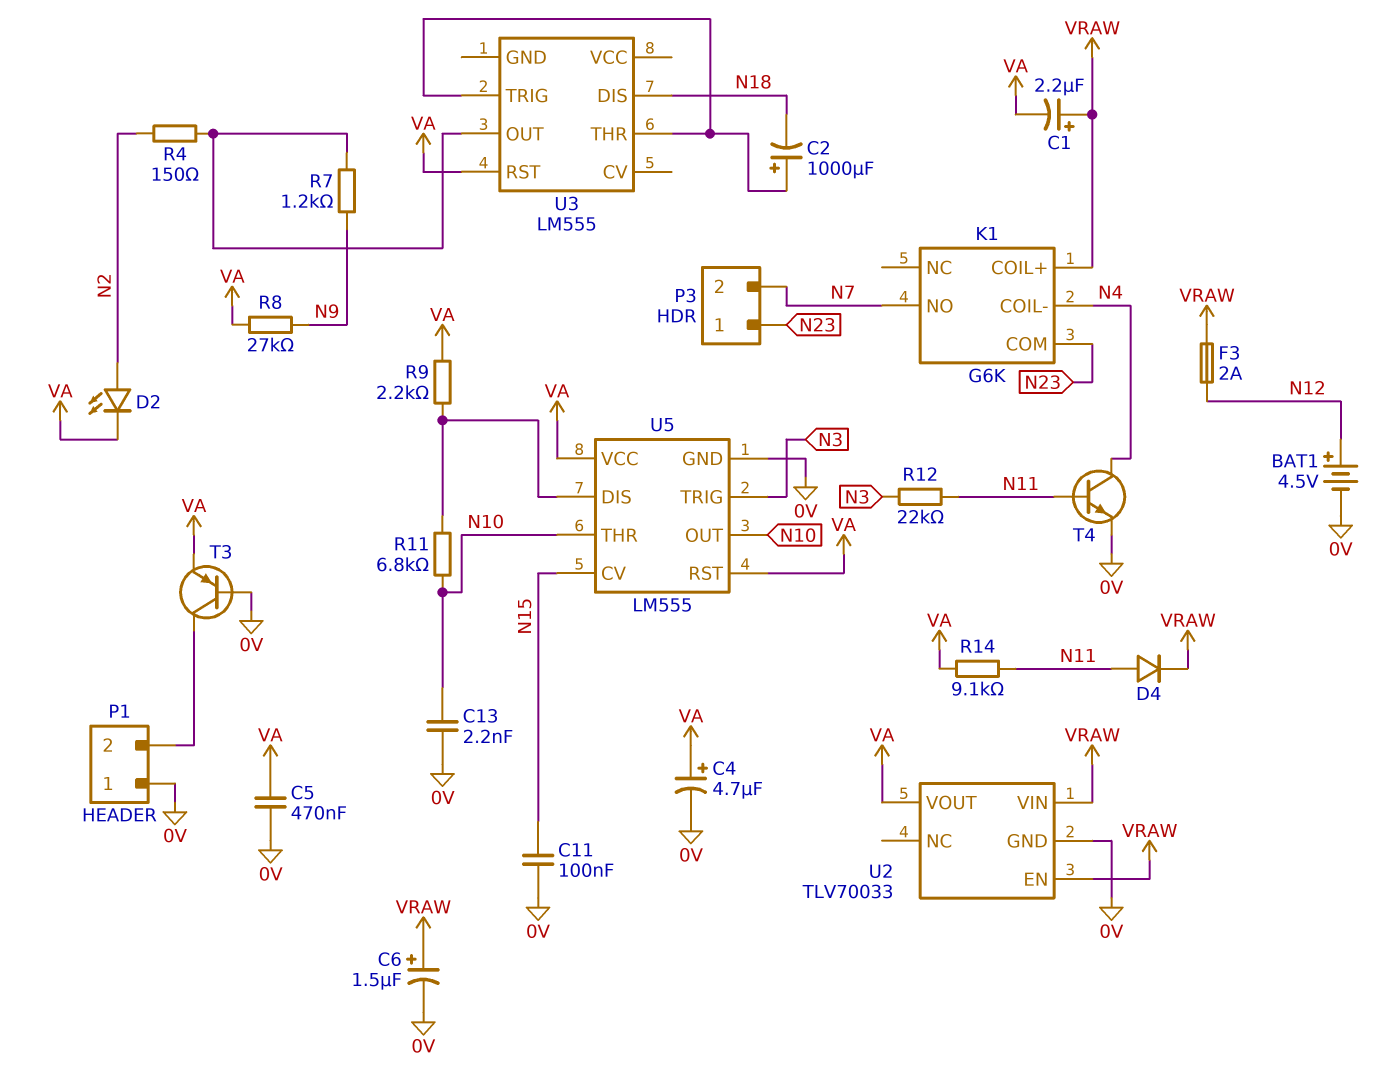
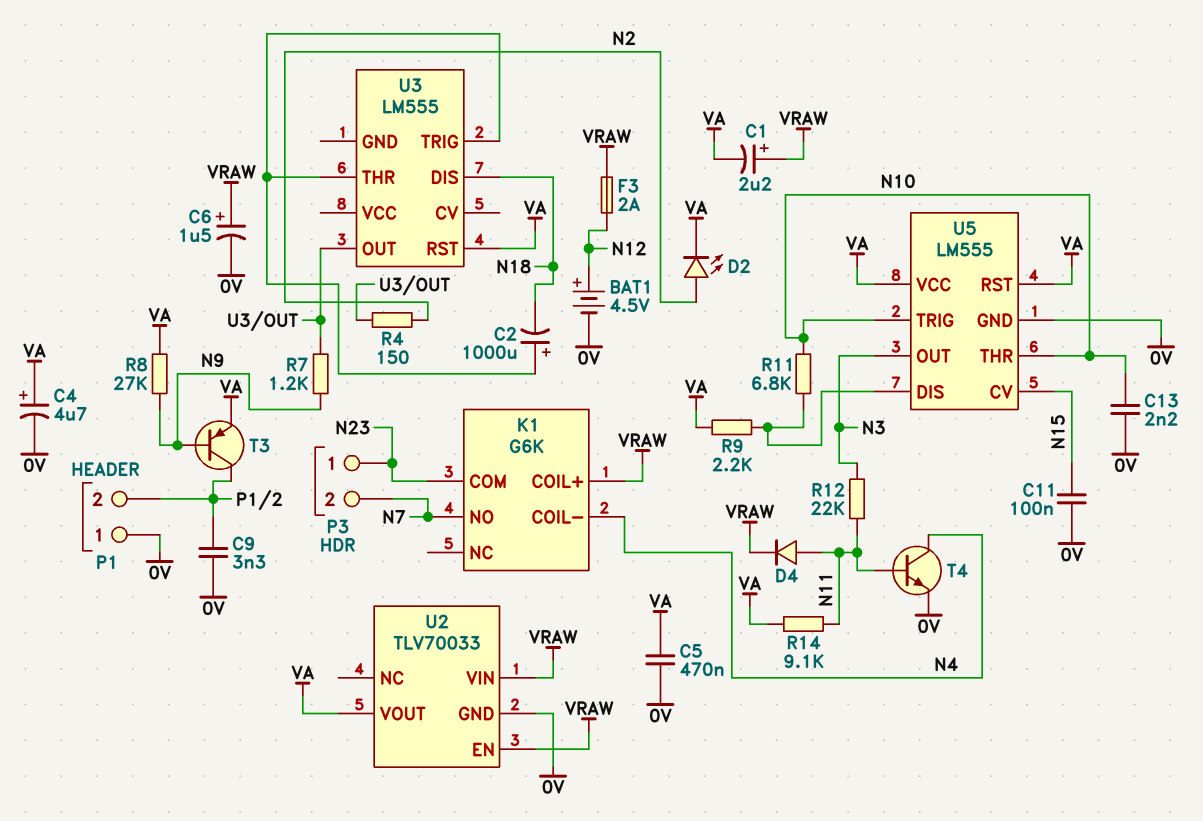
C9: none -> 3.3nF (0V, P1/2)
T3: PNP (B 0V, C P1/2, E VA) -> PNP (B N9, C P1/2, E VA)
U5 pin OUT: N10 -> N3
U5 pin TRIG: N3 -> N10

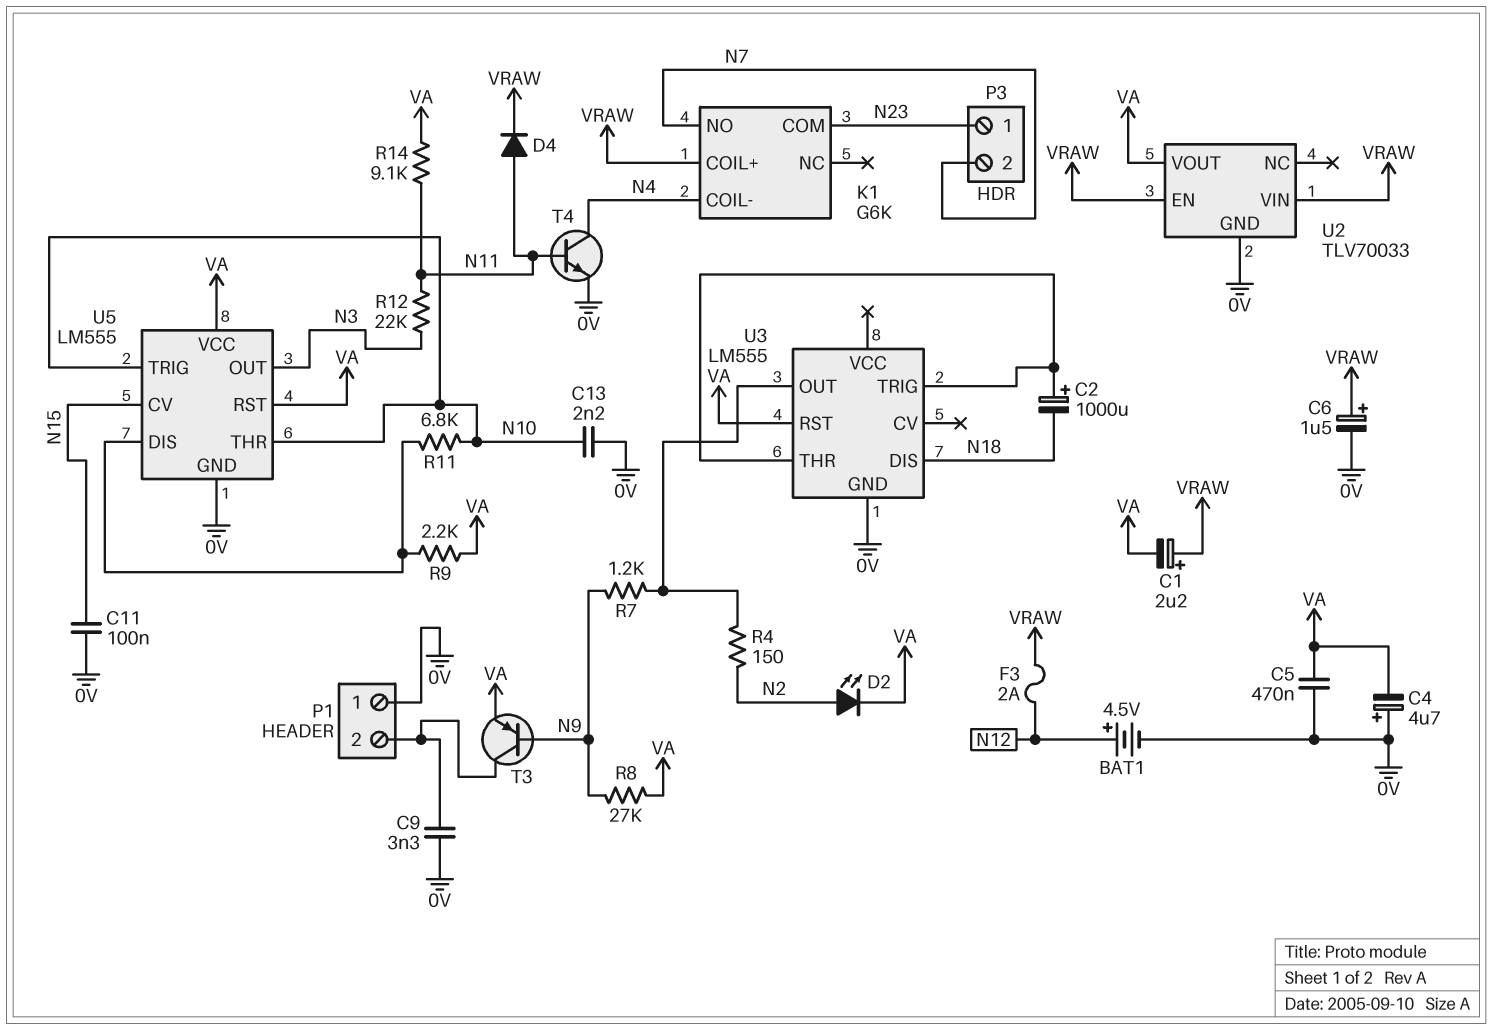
C4: 4.7uF (plus VA, minus 0V) -> 4.7uF (plus 0V, minus VA)
U3 pin GND: none -> 0V

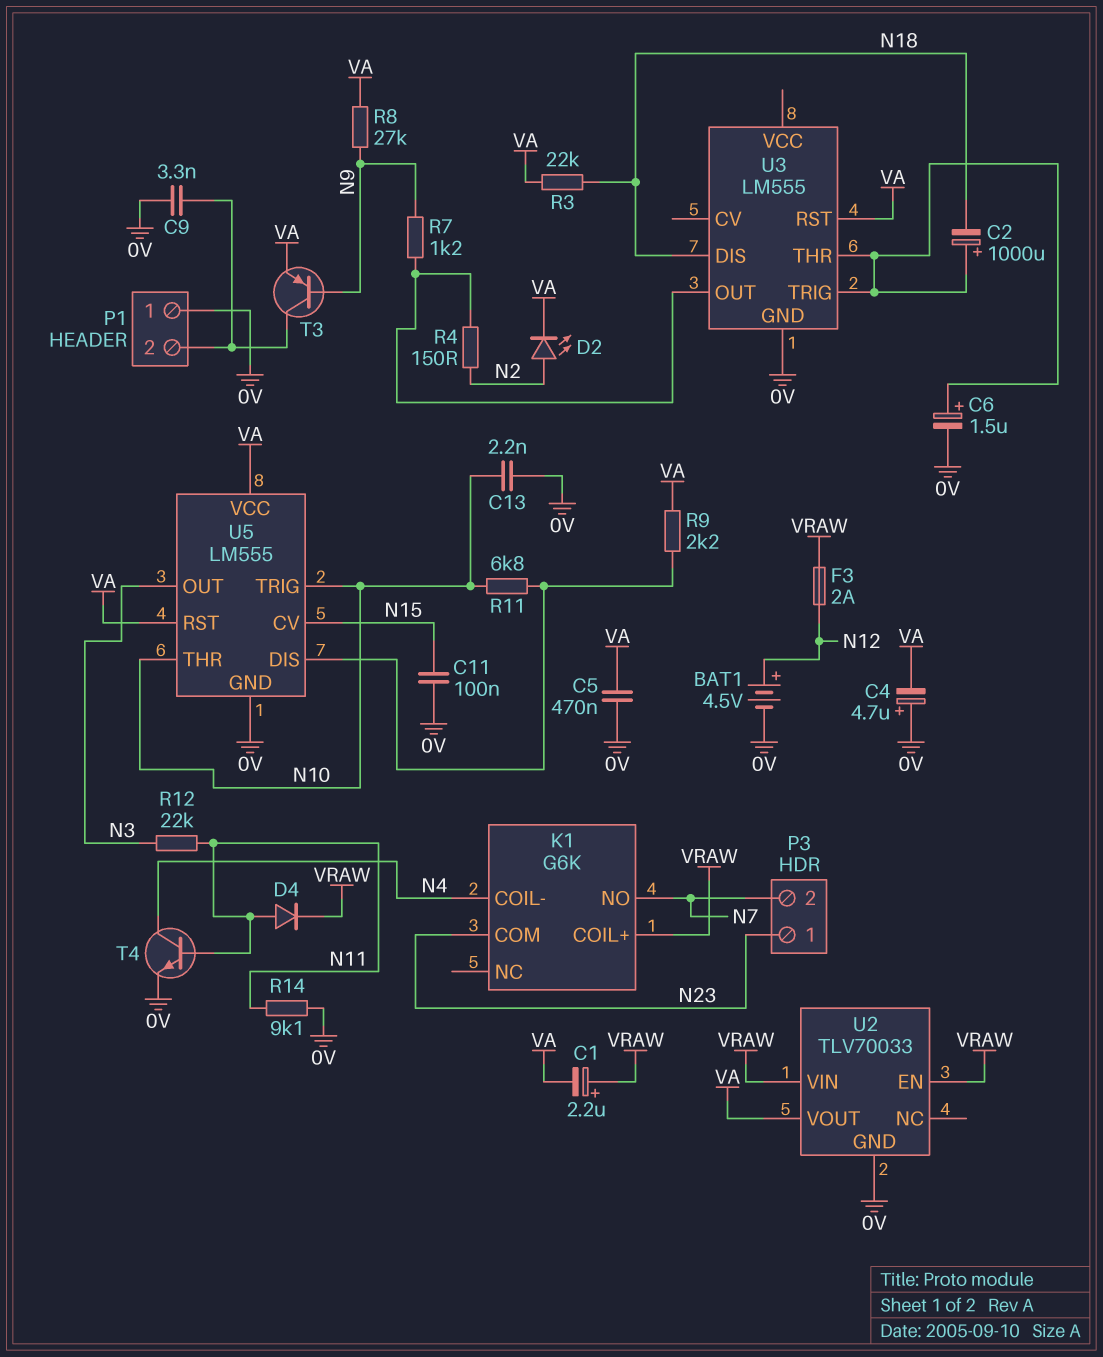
C6: 1.5uF (plus VRAW, minus 0V) -> 1.5uF (plus U3/THR, minus 0V)
R3: none -> 22k (N18, VA)
R14: 9.1k (N11, VA) -> 9.1k (0V, N11)

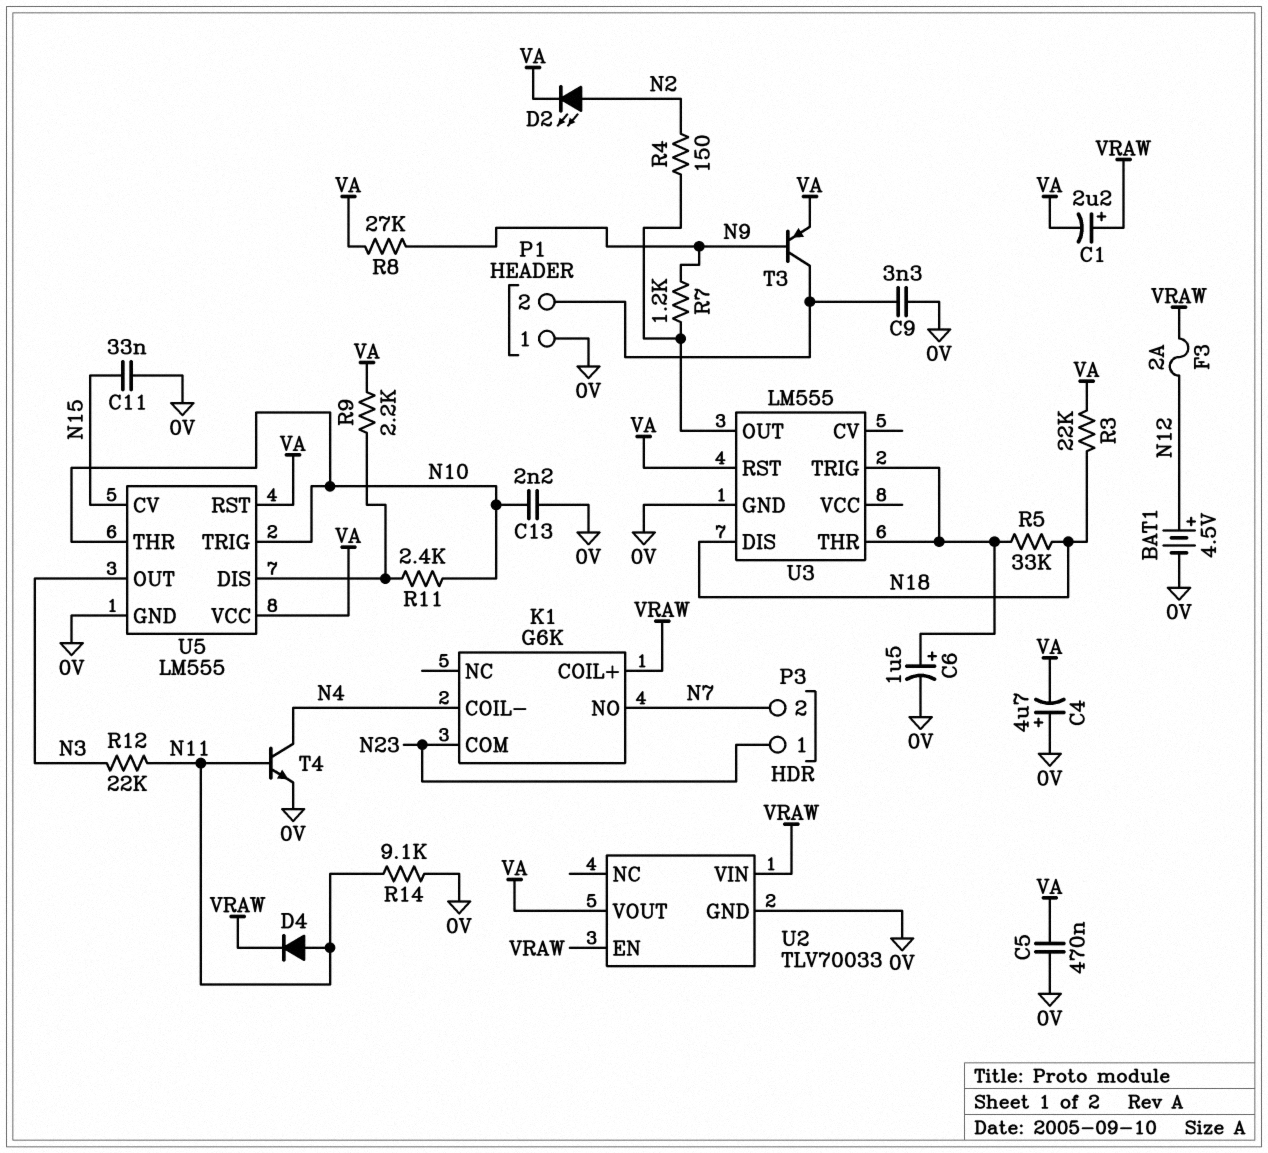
C2: 1000uF (plus U3/THR, minus N18) -> none
C11: 100nF (0V, N15) -> 33nF (0V, N15)
R5: none -> 33k (N18, U3/THR)
R11: 6.8k (N10, U5/DIS) -> 2.4k (N10, U5/DIS)

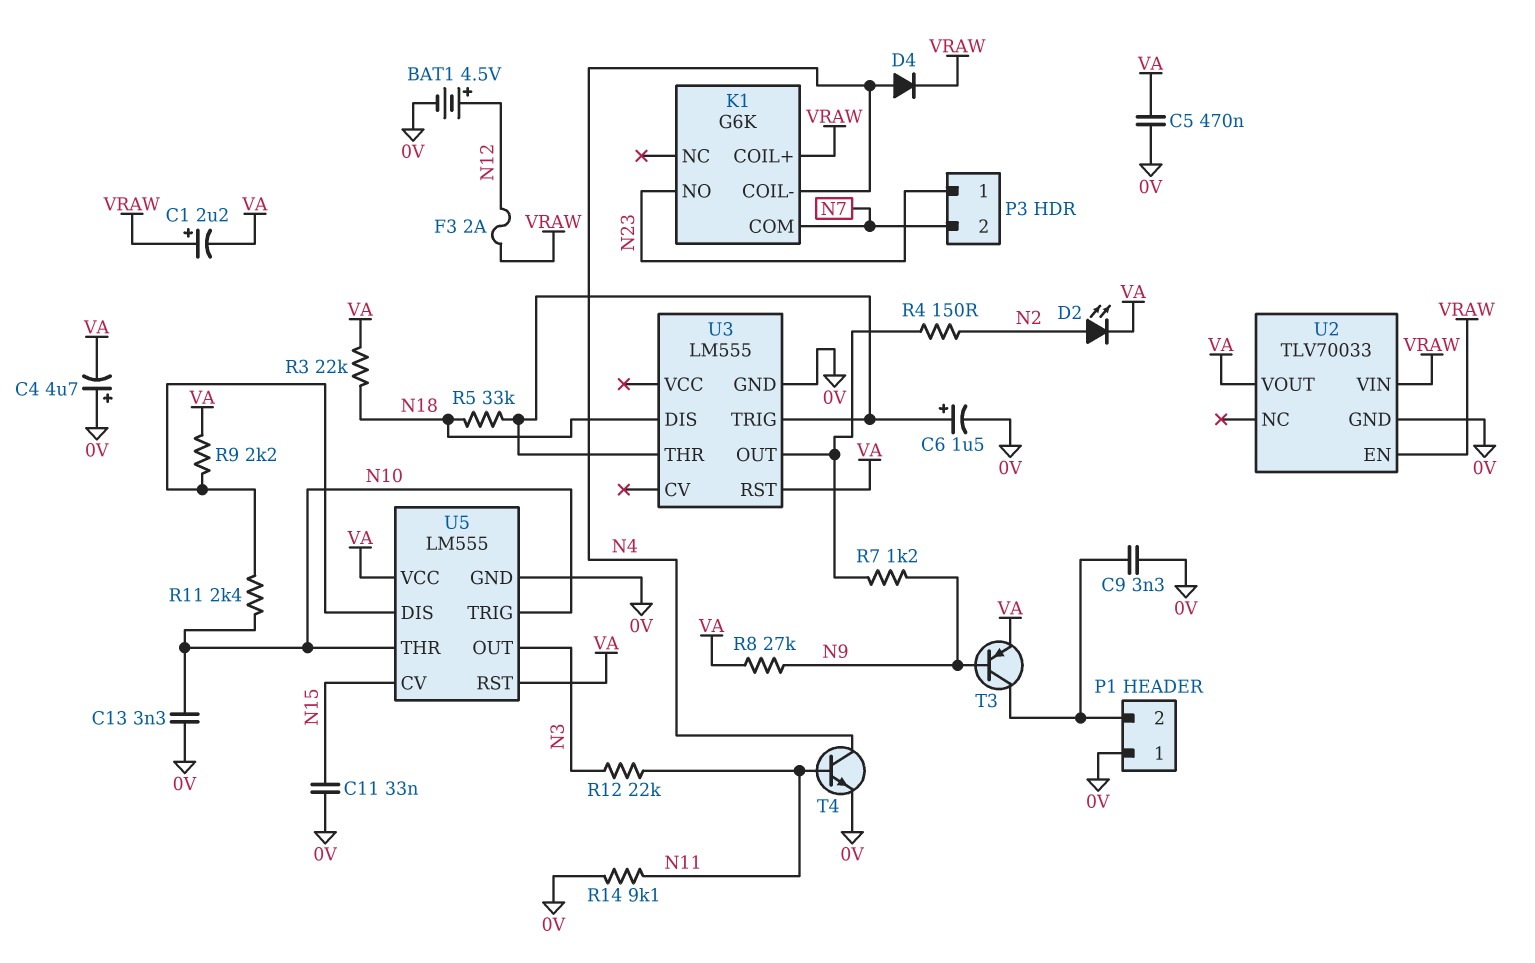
C13: 2.2nF (0V, N10) -> 3.3nF (0V, N10)
D4: diode (A N11, K VRAW) -> diode (A N4, K VRAW)
K1 pin COM: N23 -> N7
K1 pin NO: N7 -> N23

